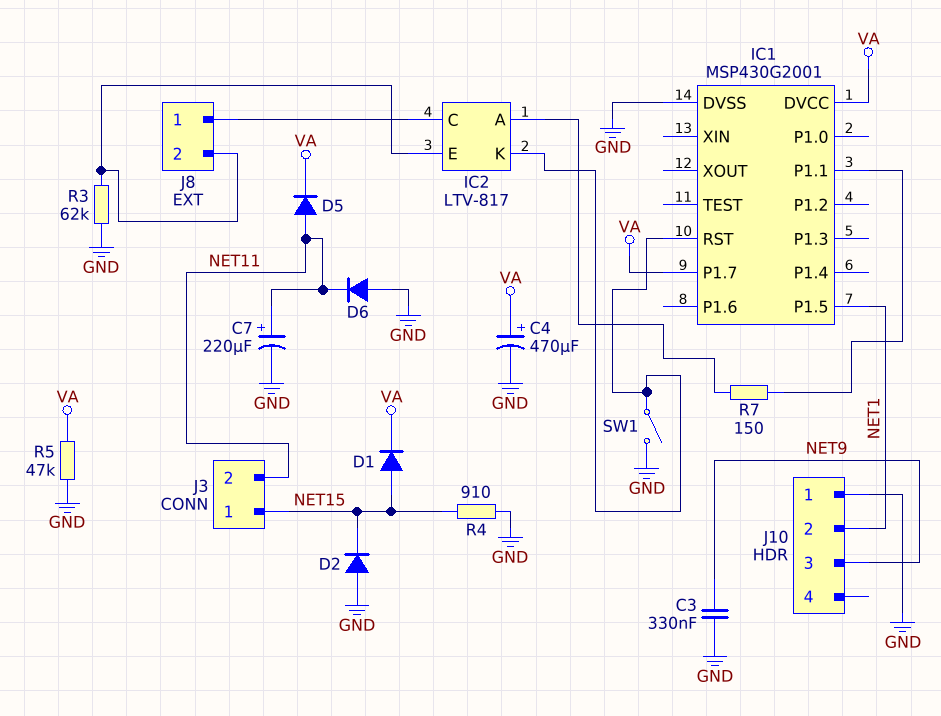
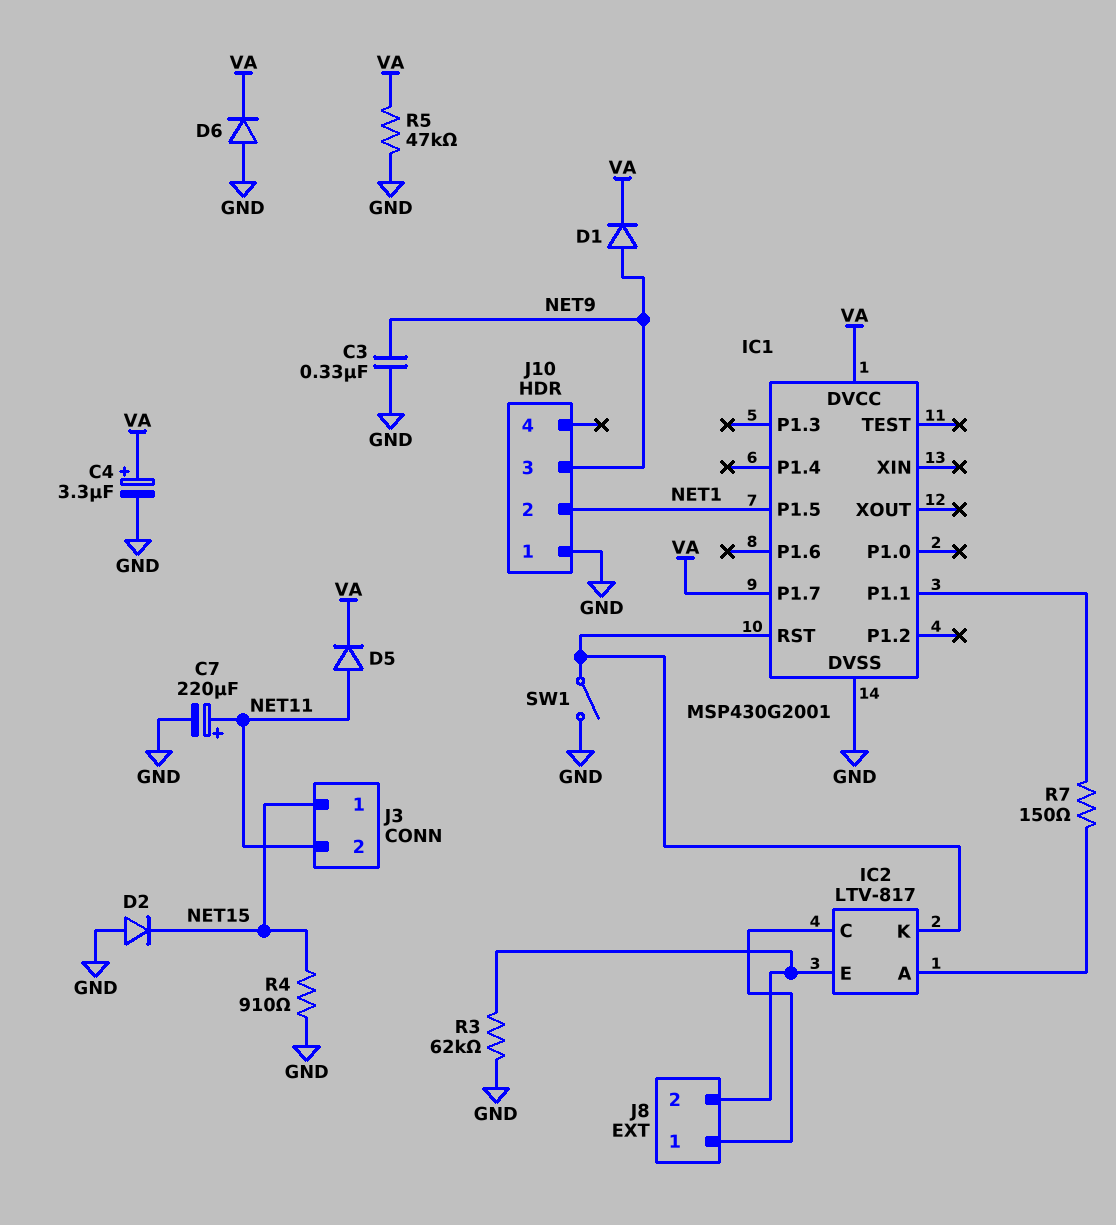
C4: 470uF (plus VA, minus GND) -> 3.3uF (plus VA, minus GND)
D1: diode (A NET15, K VA) -> diode (A NET9, K VA)
D6: diode (A GND, K NET11) -> diode (A GND, K VA)

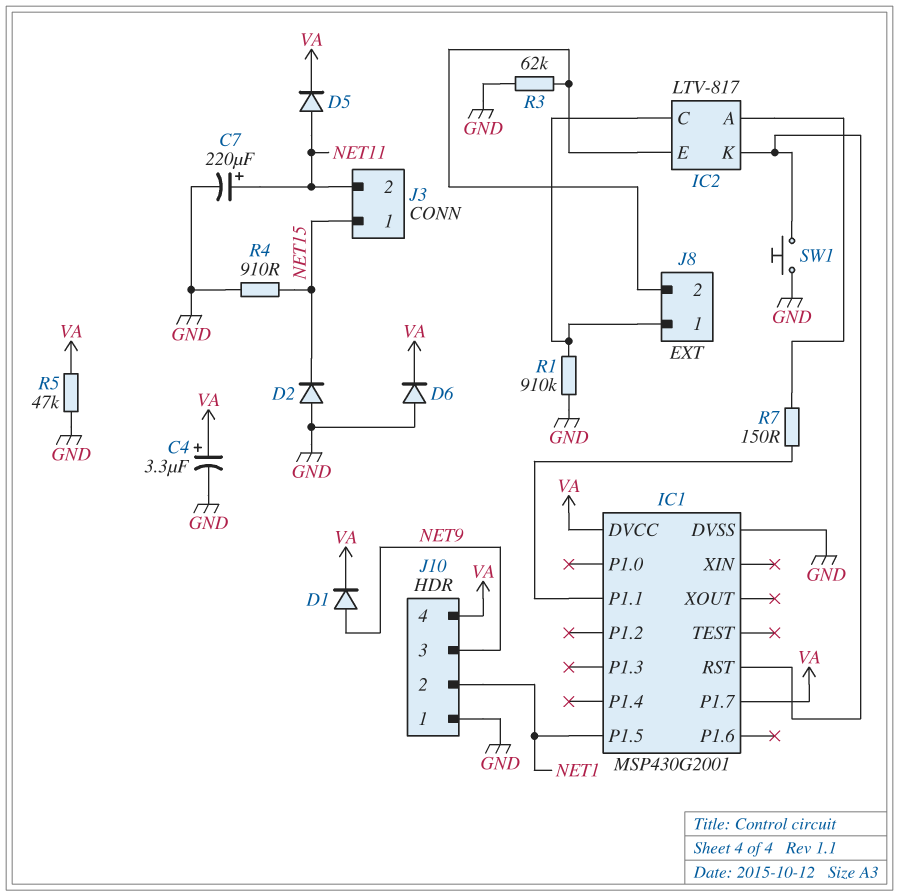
C3: 330nF (GND, NET9) -> none
J10 pin 4: none -> VA
R1: none -> 910k (GND, IC2/C)
SW1: switch (GND, IC1/RST) -> button (GND, IC1/RST)

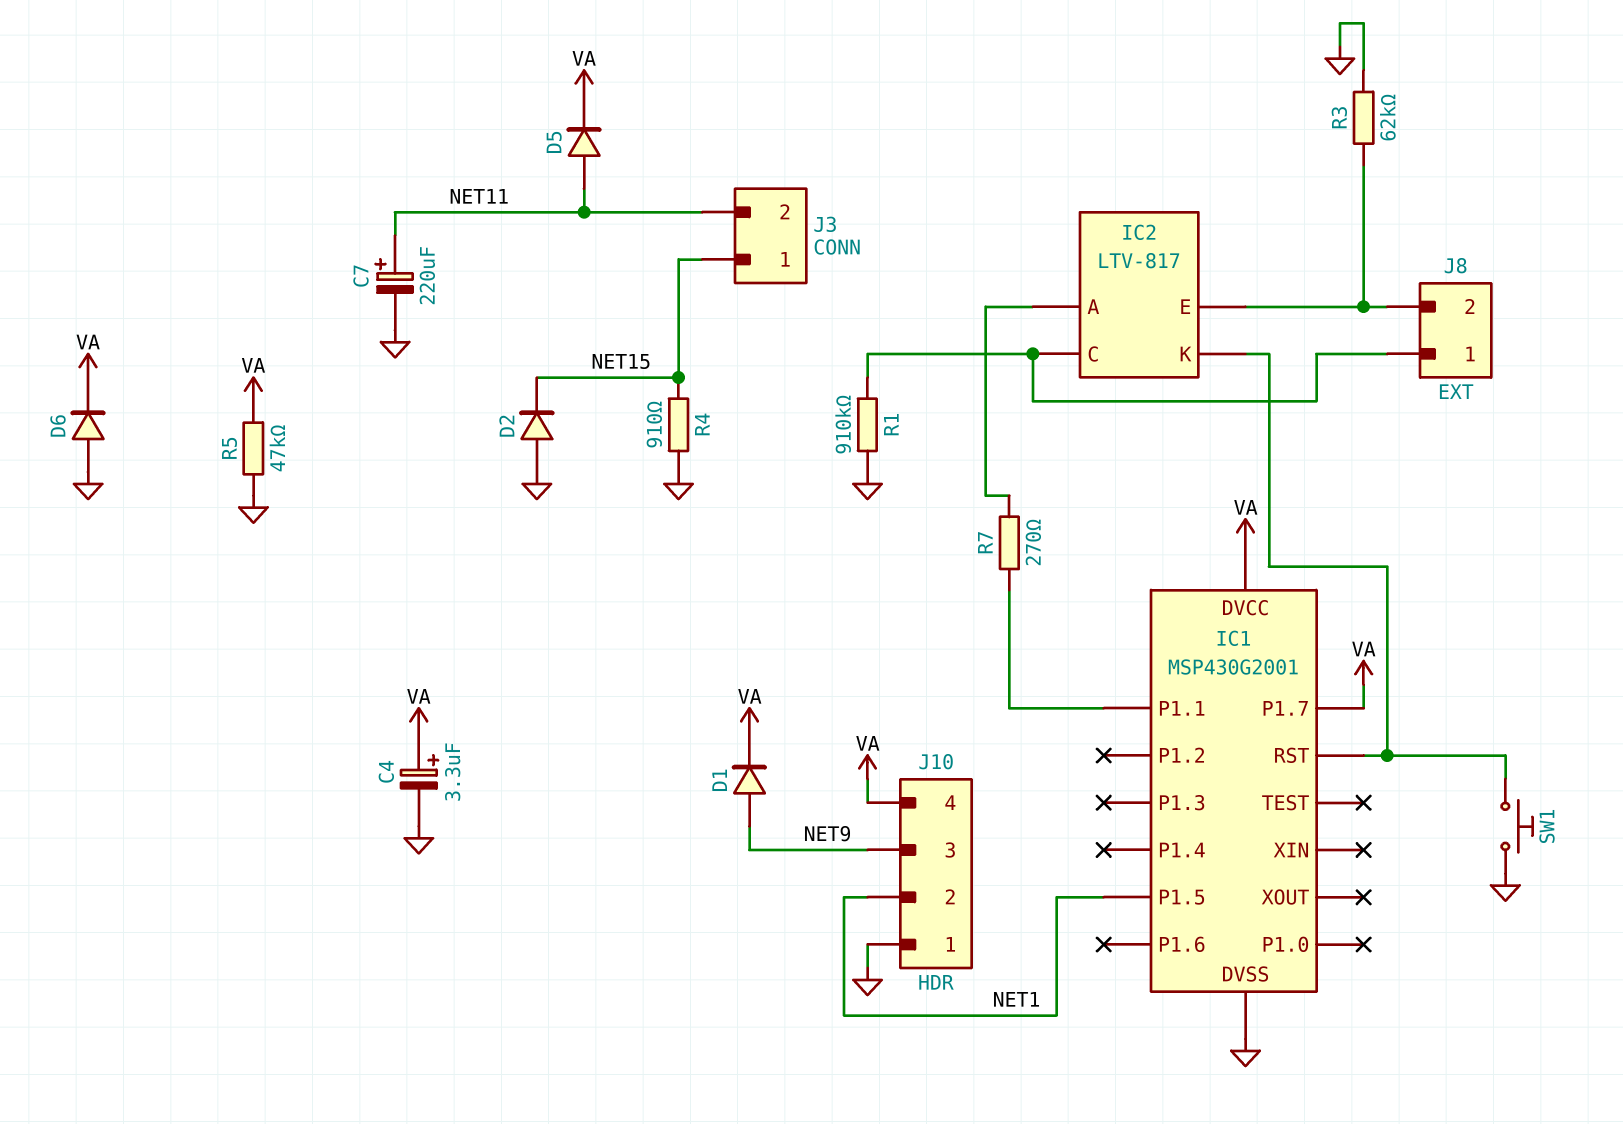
R7: 150 (IC1/P1.1, IC2/A) -> 270 (IC1/P1.1, IC2/A)

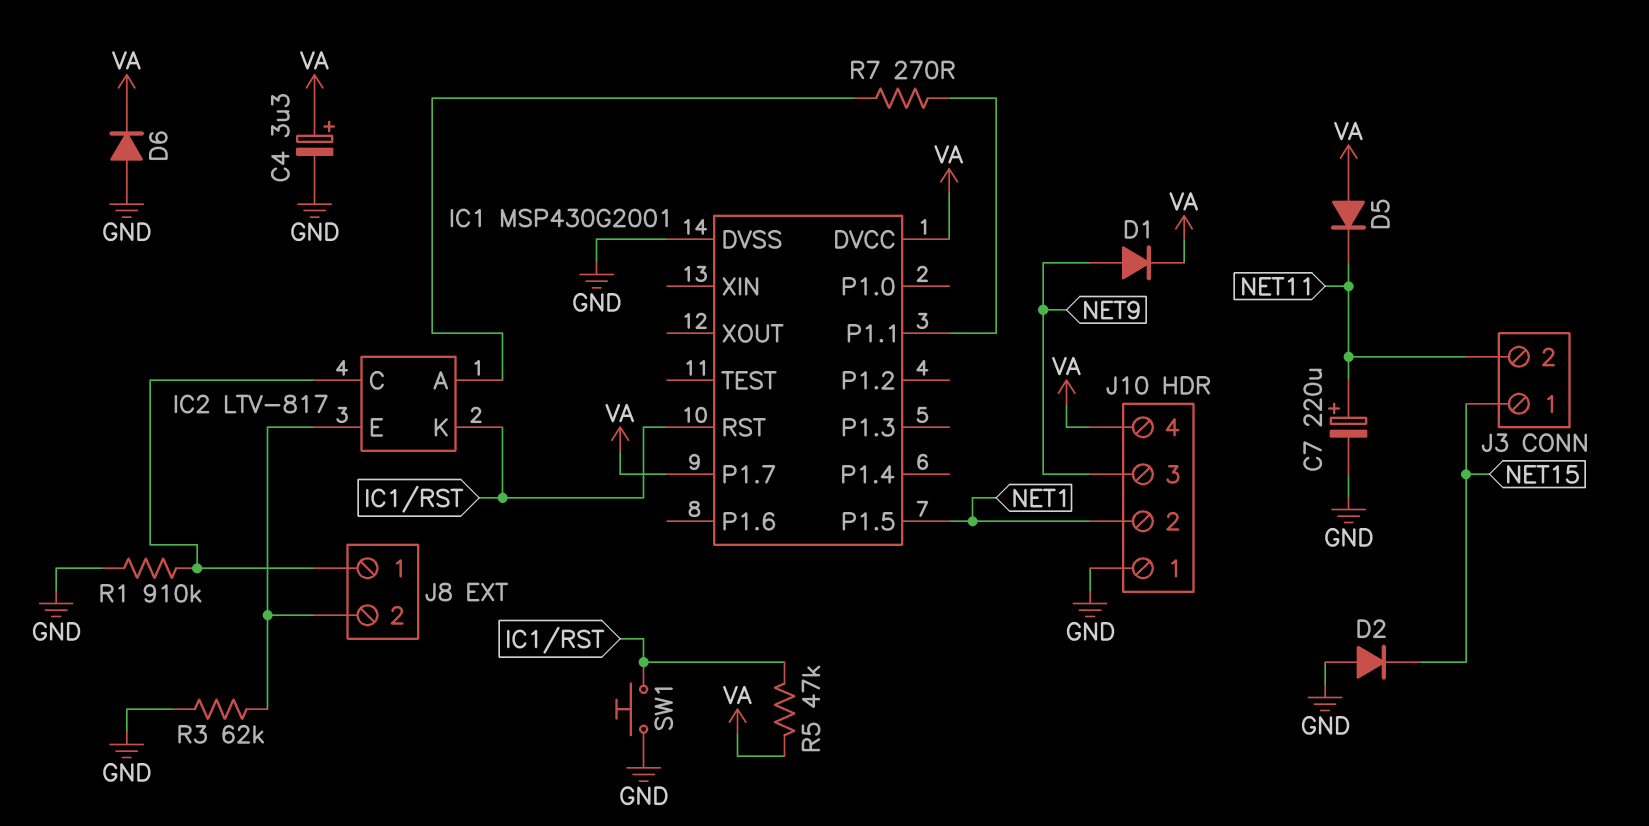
D5: diode (A NET11, K VA) -> diode (A VA, K NET11)
R4: 910 (GND, NET15) -> none
R5: 47k (GND, VA) -> 47k (IC1/RST, VA)

